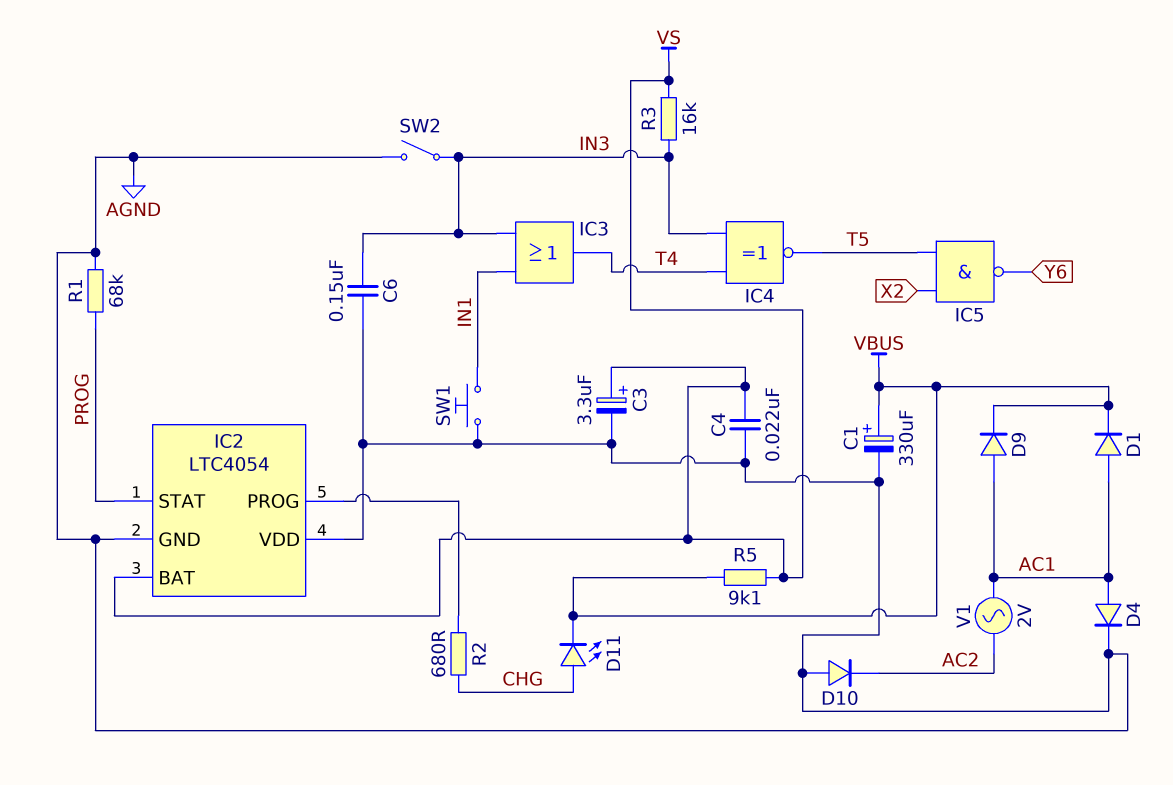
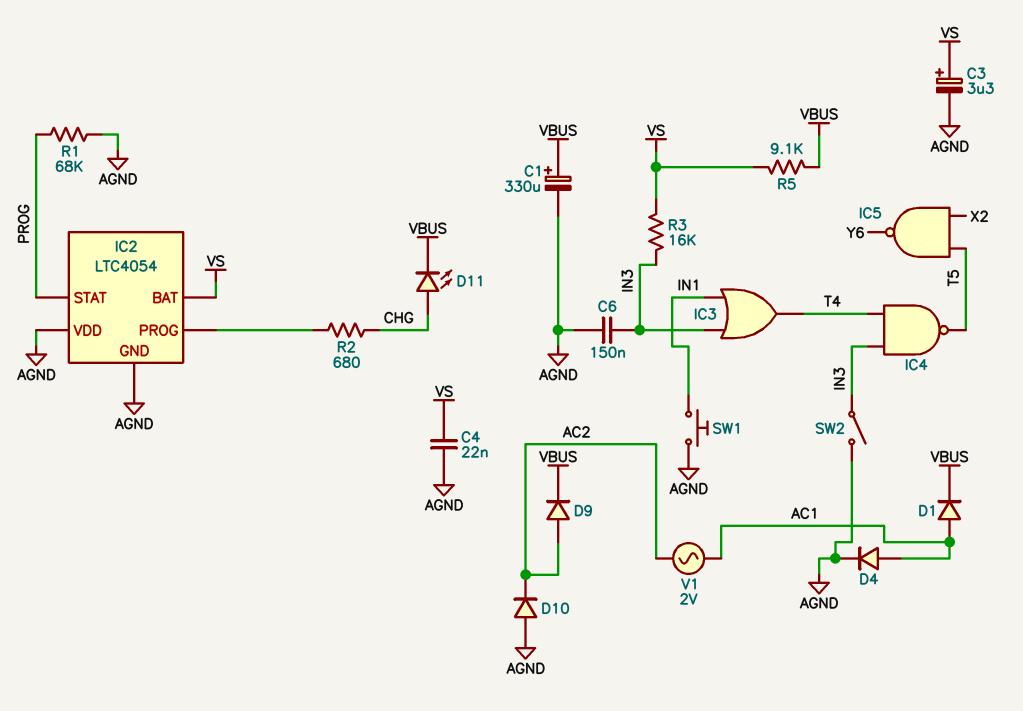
D9: diode (A AC1, K VBUS) -> diode (A AC2, K VBUS)
IC4: XNOR (in IN3, in T4, out T5) -> NAND (in IN3, in T4, out T5)

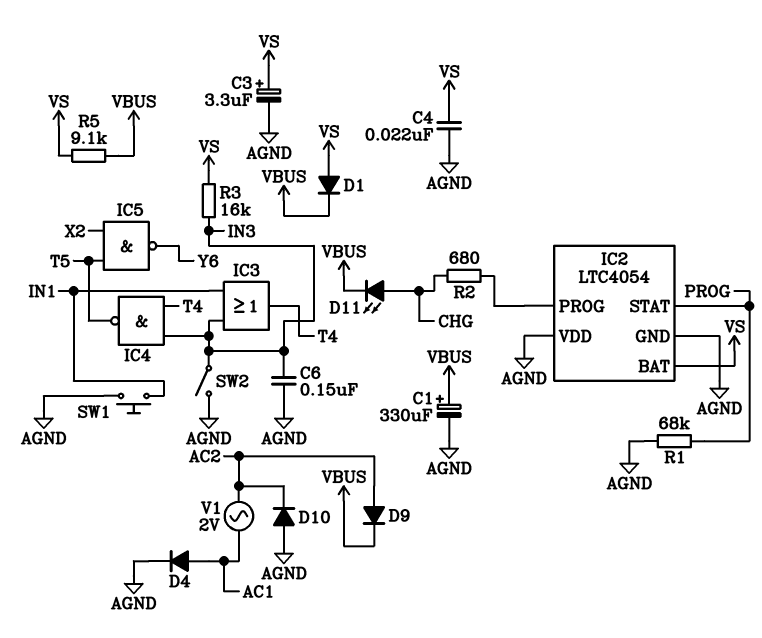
D1: diode (A AC1, K VBUS) -> diode (A VS, K VBUS)

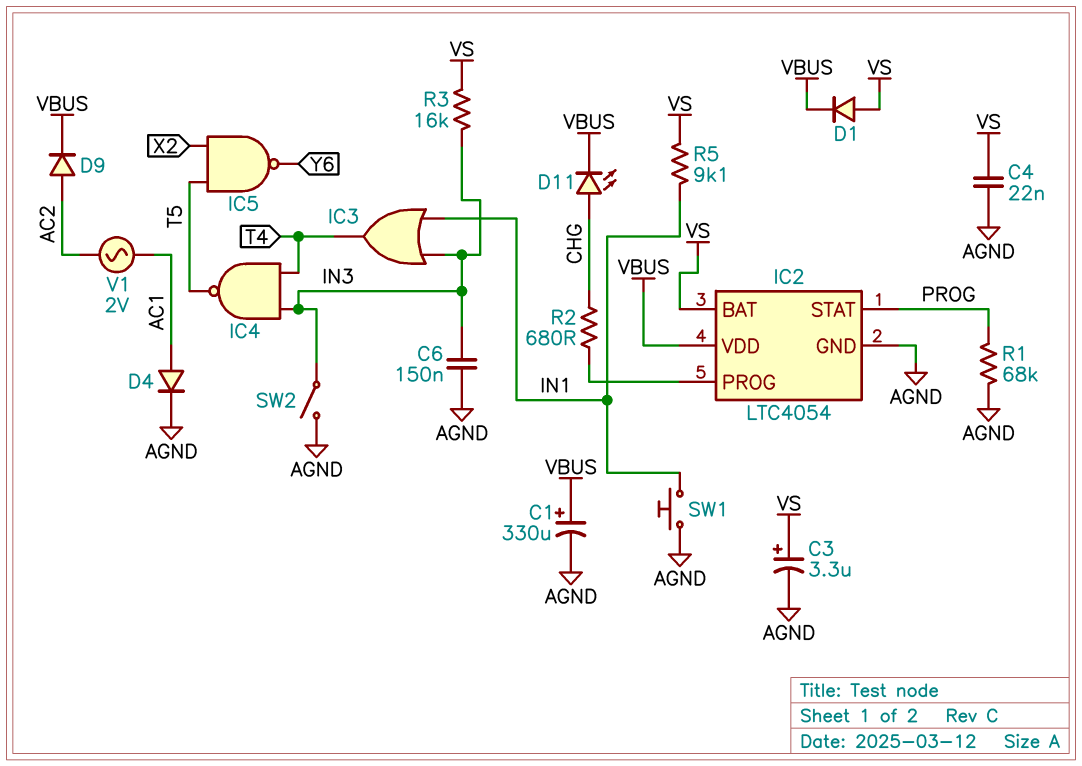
D10: diode (A AGND, K AC2) -> none
IC2 pin VDD: AGND -> VBUS
R5: 9.1k (VBUS, VS) -> 9.1k (IN1, VS)

